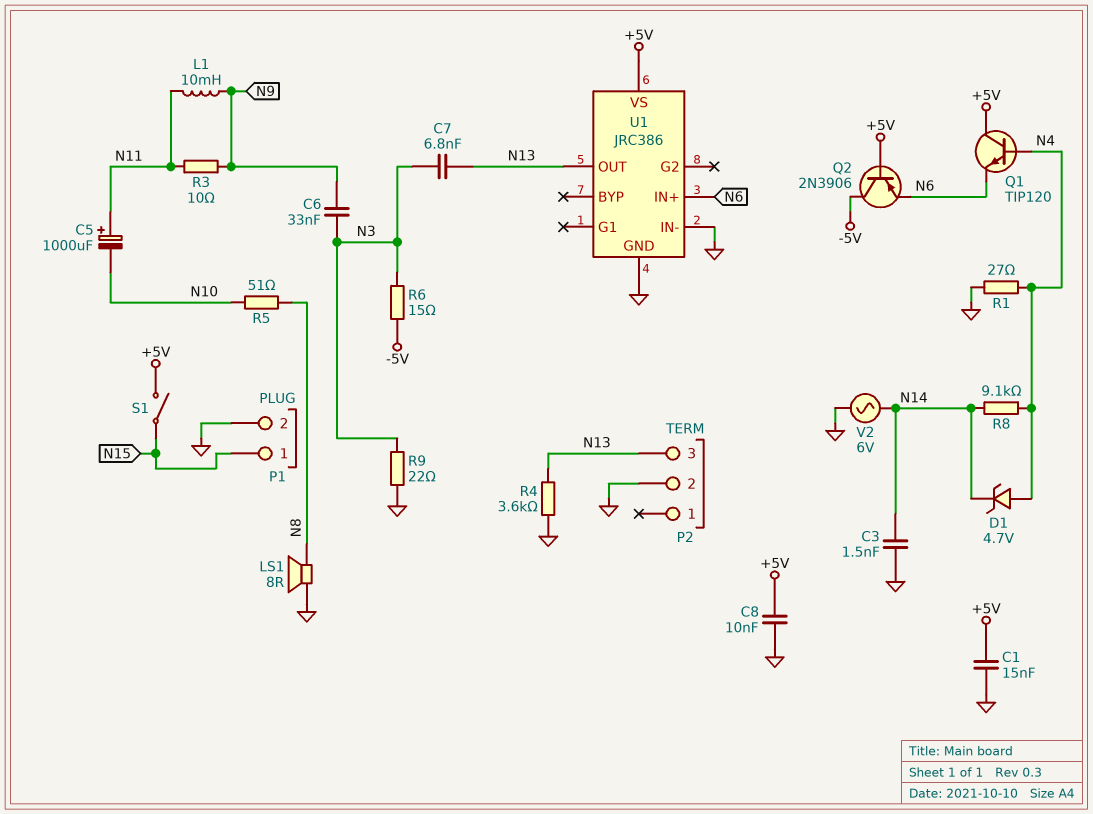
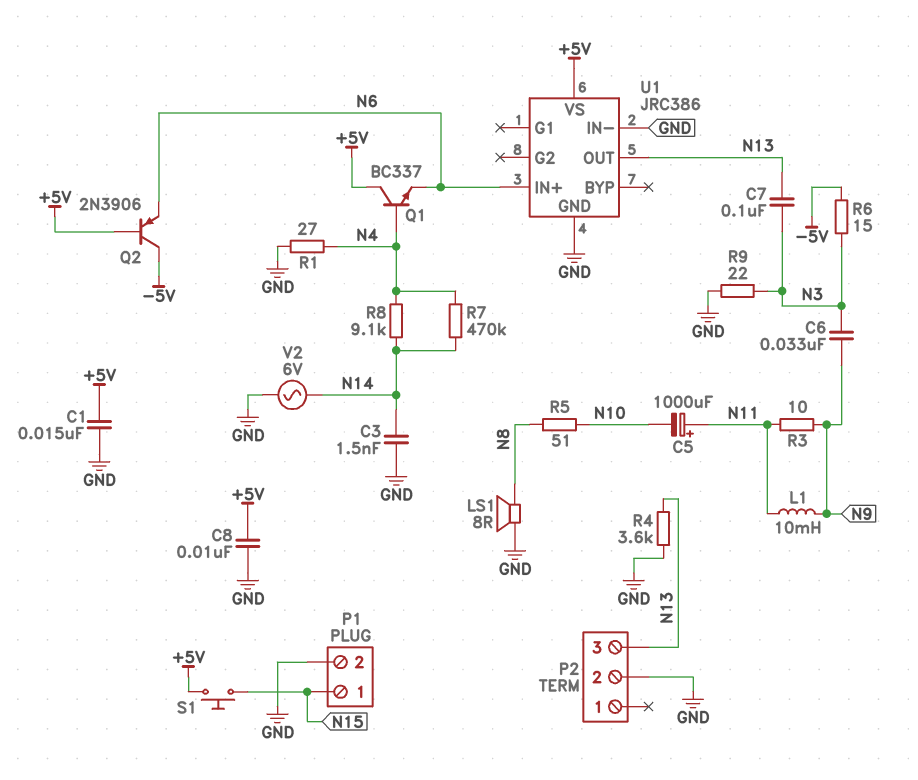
C7: 6.8nF (N3, N13) -> 100nF (N3, N13)
D1: zener 4.7V (A N4, K N14) -> none
Q1: NPN TIP120 (B N4, C +5V, E N6) -> NPN BC337 (B N4, C +5V, E N6)
R7: none -> 470k (N4, N14)
S1: switch (+5V, N15) -> button (+5V, N15)

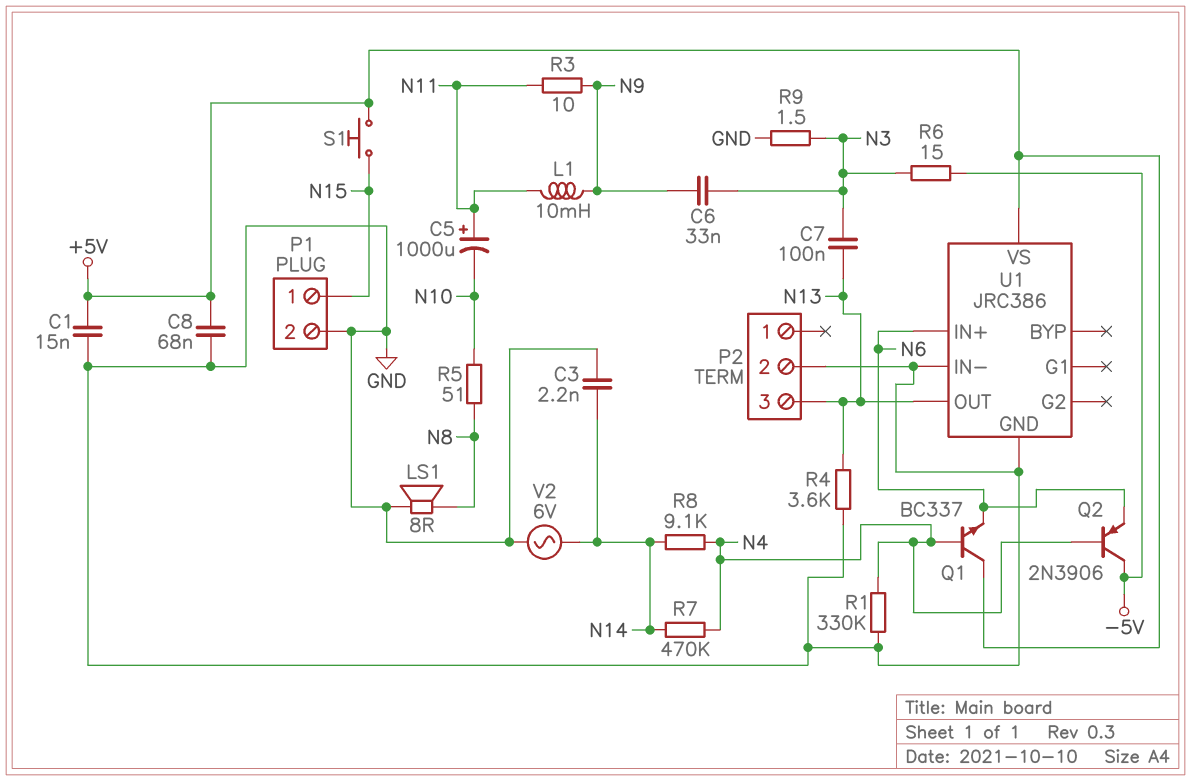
C3: 1.5nF (GND, N14) -> 2.2nF (GND, N14)
C8: 10nF (+5V, GND) -> 68nF (+5V, GND)
Q2: PNP 2N3906 (B +5V, C -5V, E N6) -> PNP 2N3906 (B N4, C -5V, E N6)
R1: 27 (GND, N4) -> 330k (GND, N4)
R9: 22 (GND, N3) -> 1.5 (GND, N3)

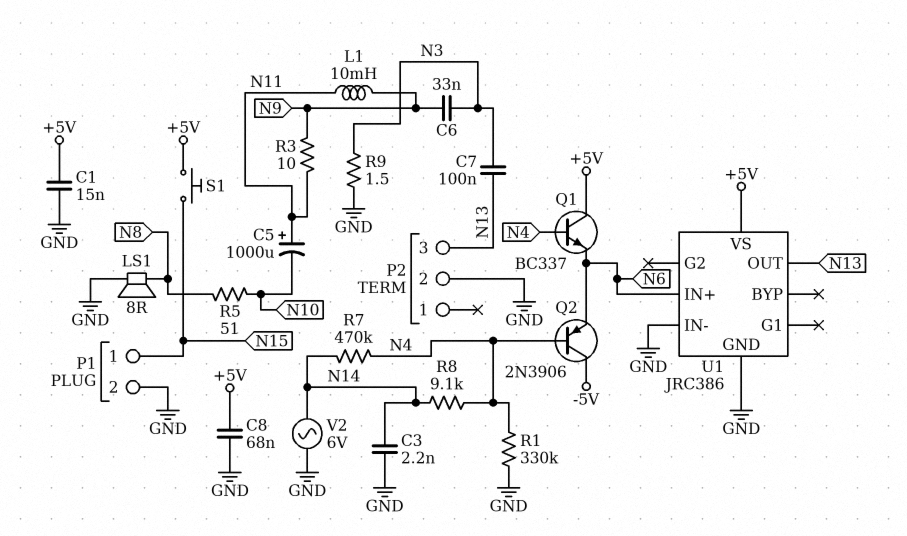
R4: 3.6k (GND, N13) -> none
R6: 15 (-5V, N3) -> none

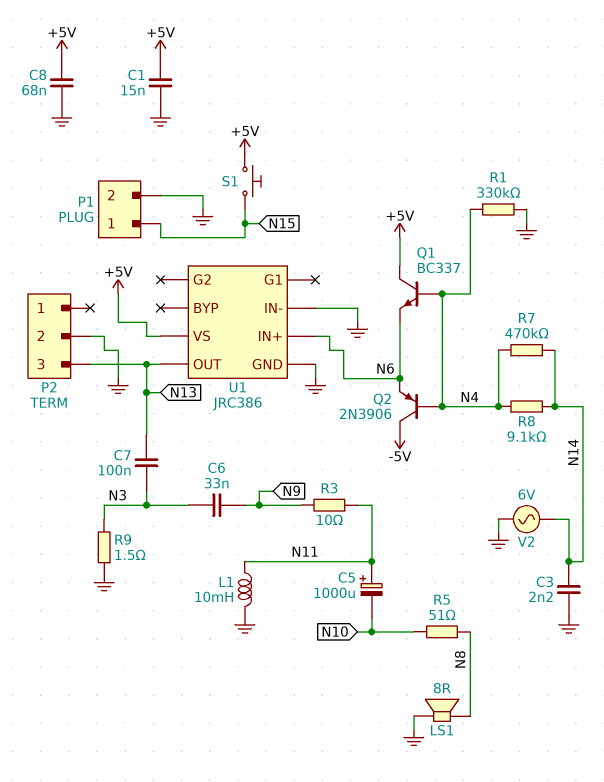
L1: 10mH (N9, N11) -> 10mH (GND, N11)

